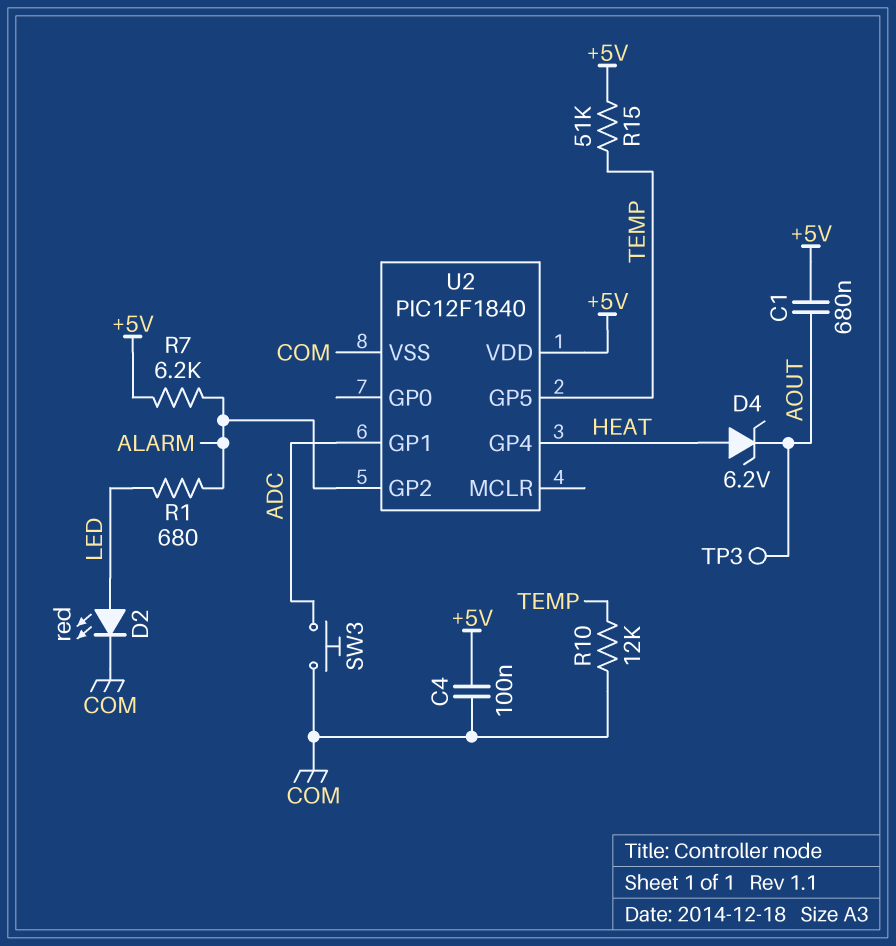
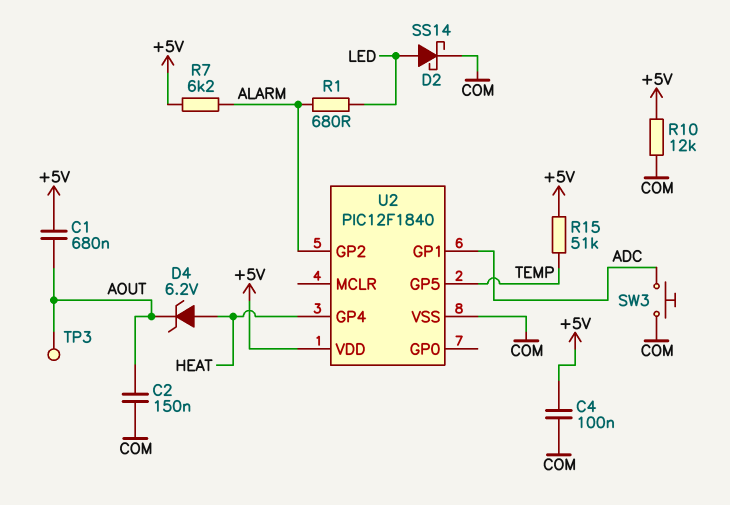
C2: none -> 150nF (AOUT, COM)
D2: LED red (A LED, K COM) -> schottky SS14 (A LED, K COM)
R10: 12k (COM, TEMP) -> 12k (+5V, COM)

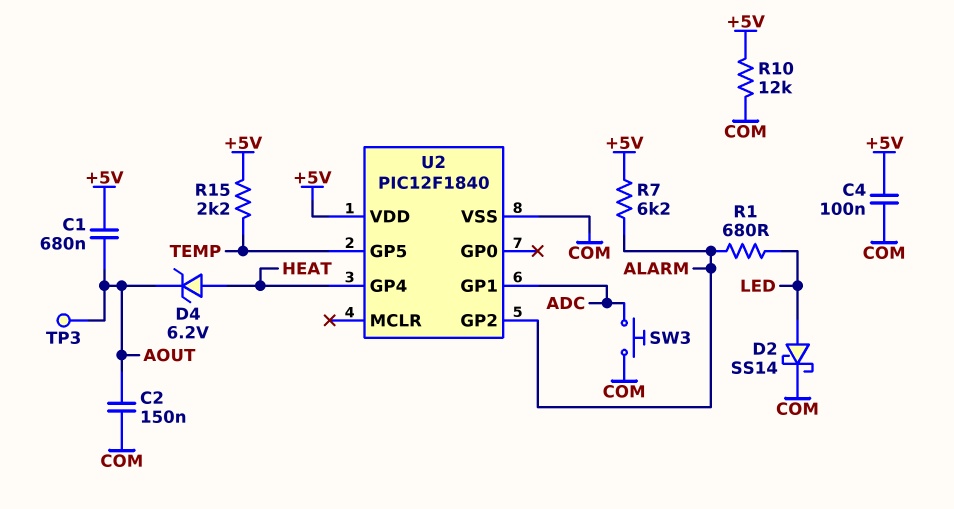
R15: 51k (+5V, TEMP) -> 2.2k (+5V, TEMP)

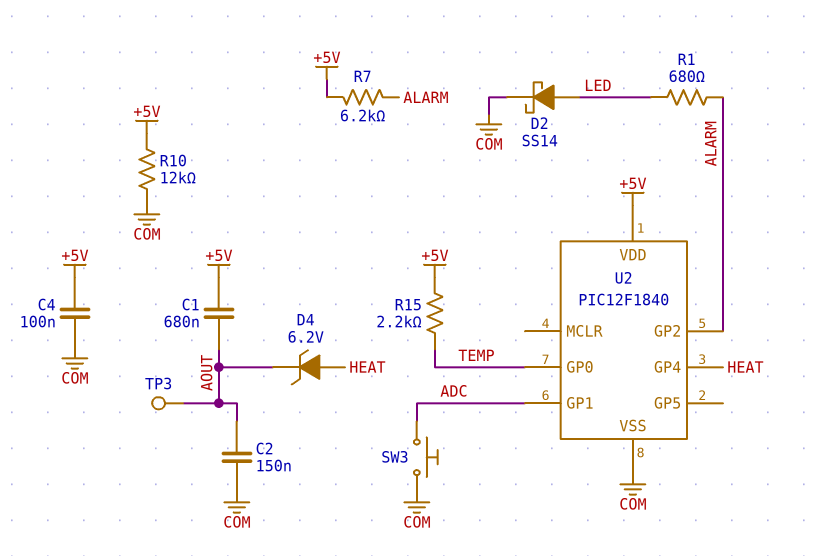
U2 pin GP0: none -> TEMP
U2 pin GP5: TEMP -> none

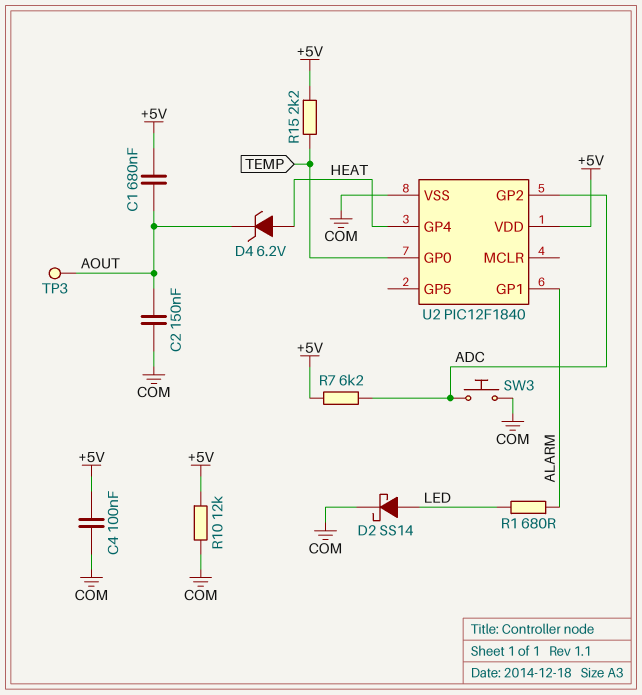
R7: 6.2k (+5V, ALARM) -> 6.2k (+5V, ADC)
U2 pin GP1: ADC -> ALARM
U2 pin GP2: ALARM -> ADC

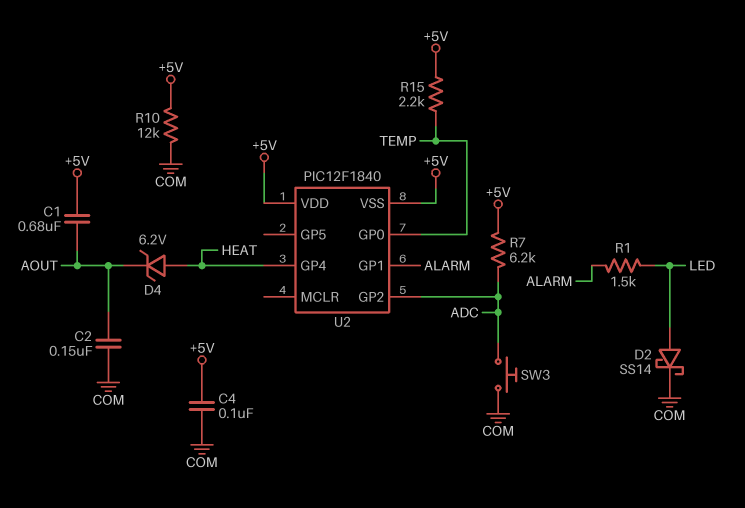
R1: 680 (ALARM, LED) -> 1.5k (ALARM, LED)
TP3: test point (AOUT) -> none
U2 pin VSS: COM -> +5V

